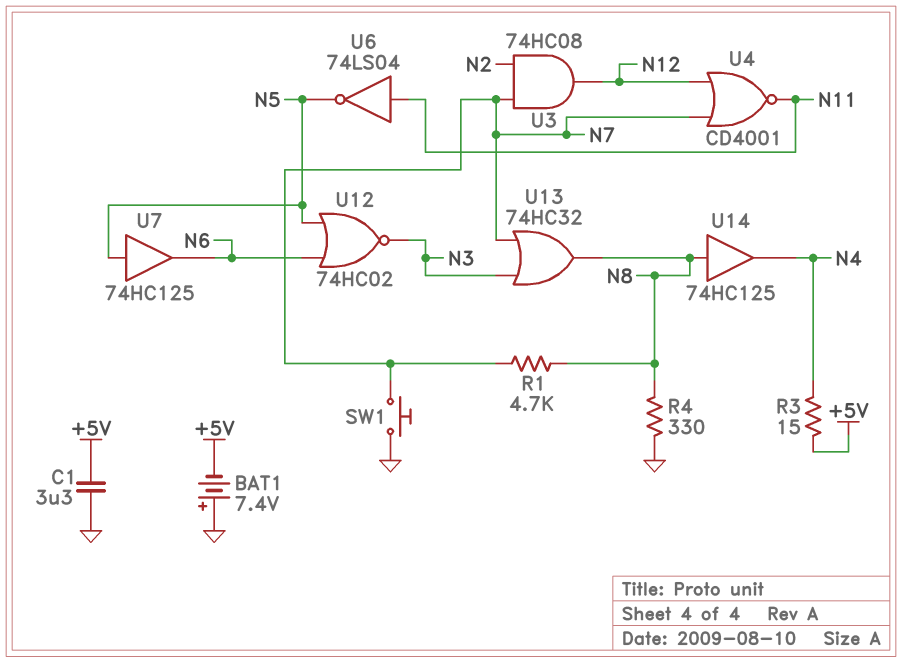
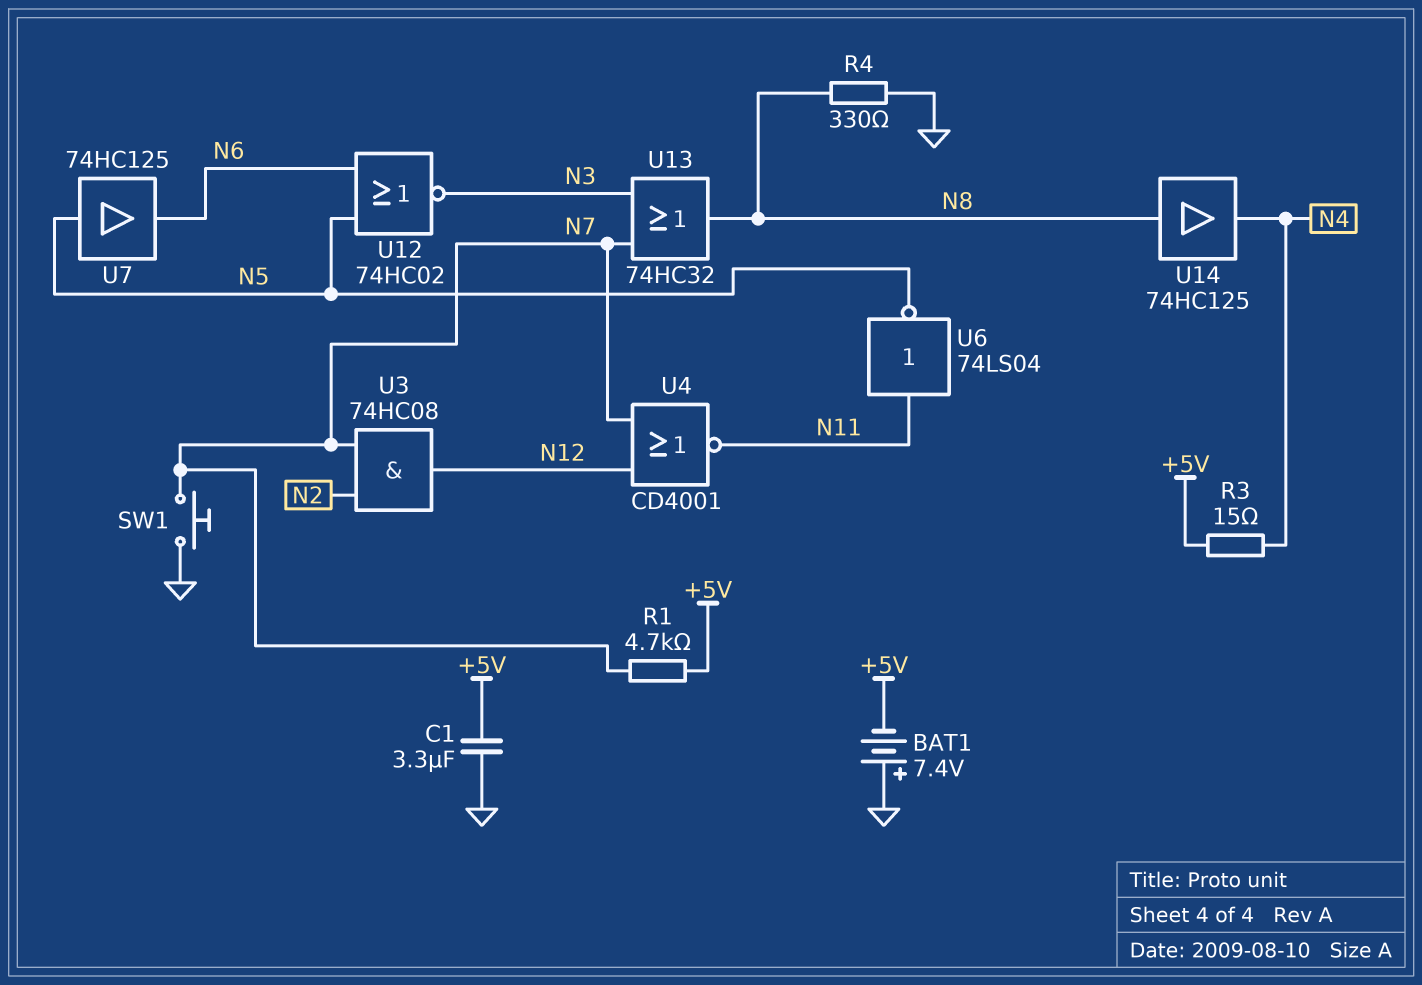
R1: 4.7k (N7, N8) -> 4.7k (+5V, N7)

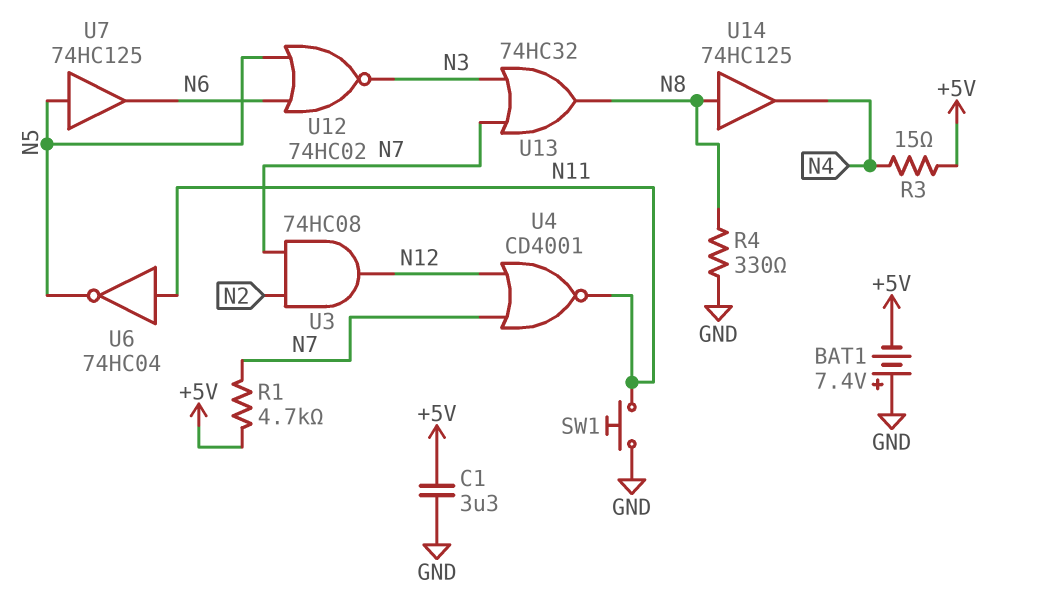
SW1: button (GND, N7) -> button (GND, N11)
U6: NOT 74LS04 (in N11, out N5) -> NOT 74HC04 (in N11, out N5)

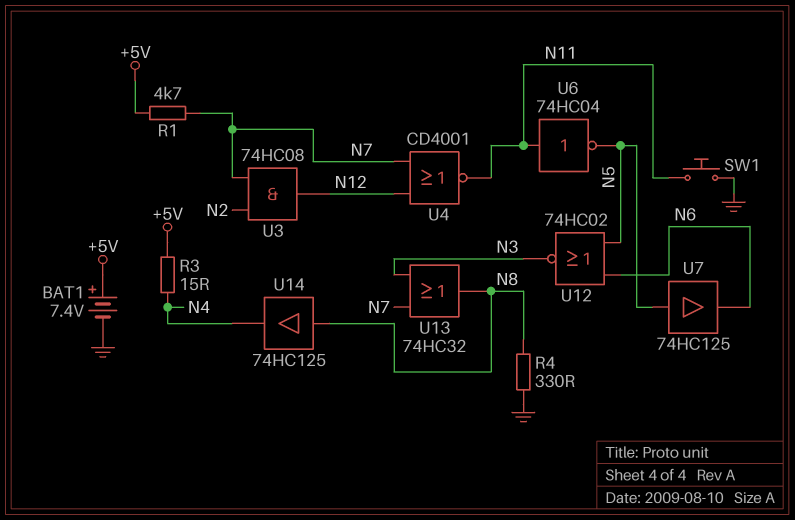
BAT1: 7.4V (plus GND, minus +5V) -> 7.4V (plus +5V, minus GND)
C1: 3.3uF (+5V, GND) -> none

